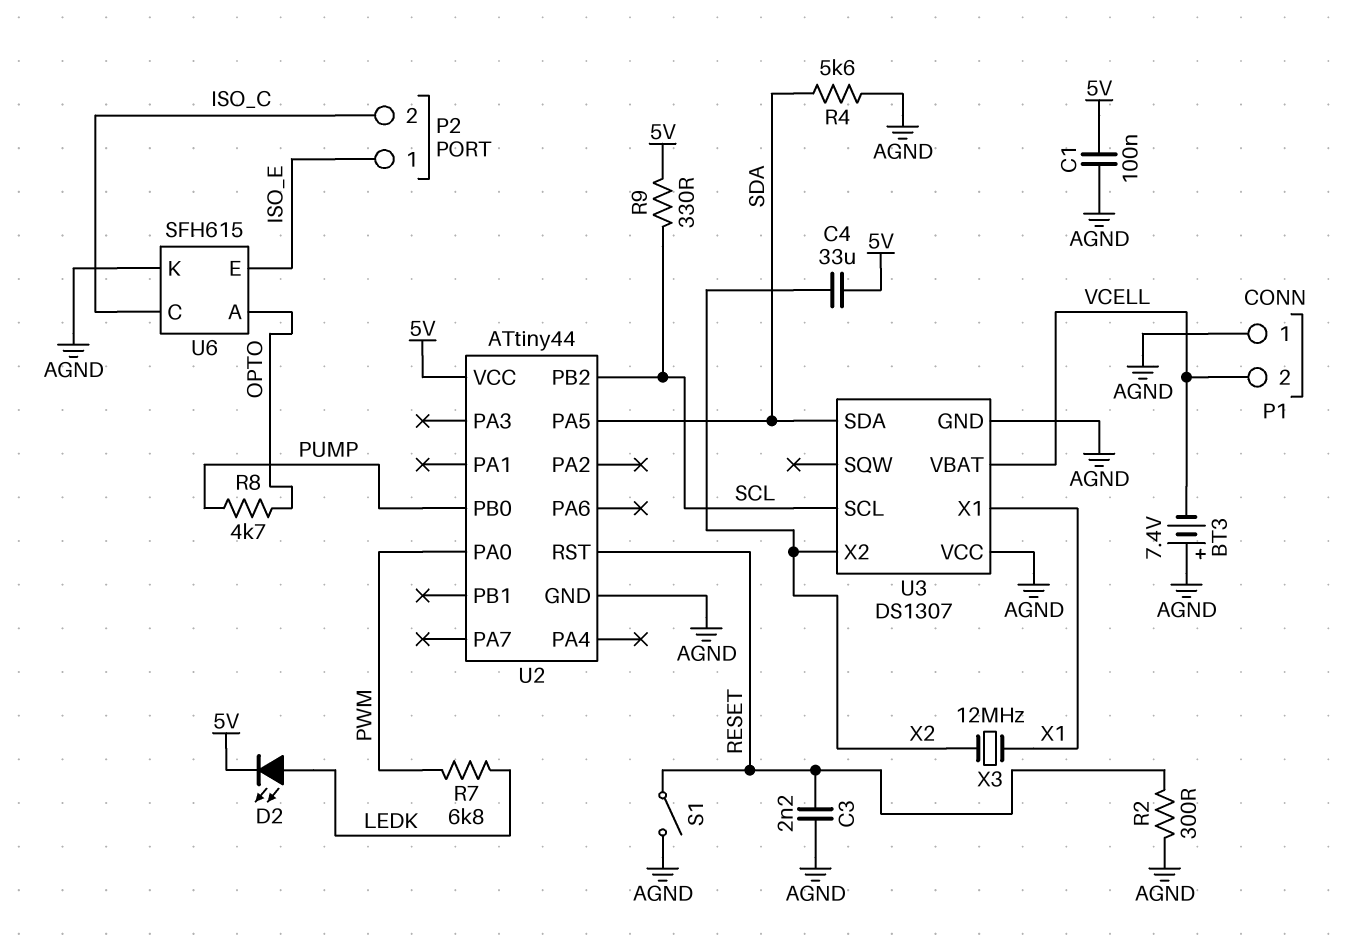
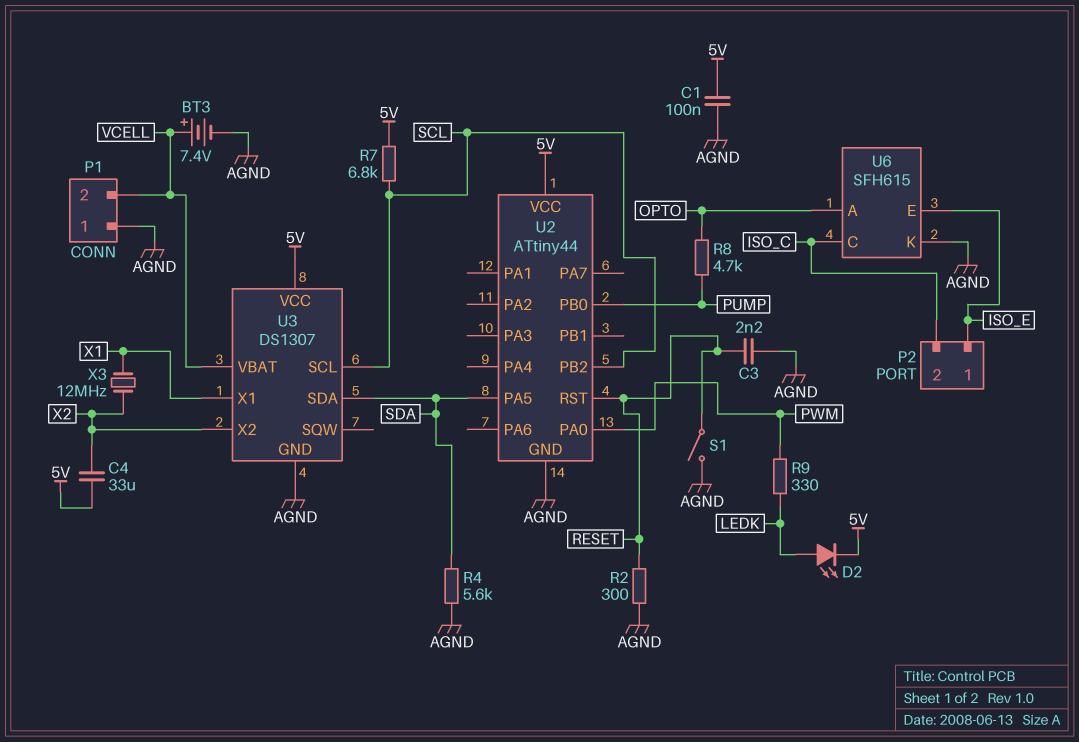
BT3: 7.4V (plus AGND, minus VCELL) -> 7.4V (plus VCELL, minus AGND)
R7: 6.8k (LEDK, PWM) -> 6.8k (5V, SCL)
R9: 330 (5V, SCL) -> 330 (LEDK, PWM)
U3 pin VCC: AGND -> 5V

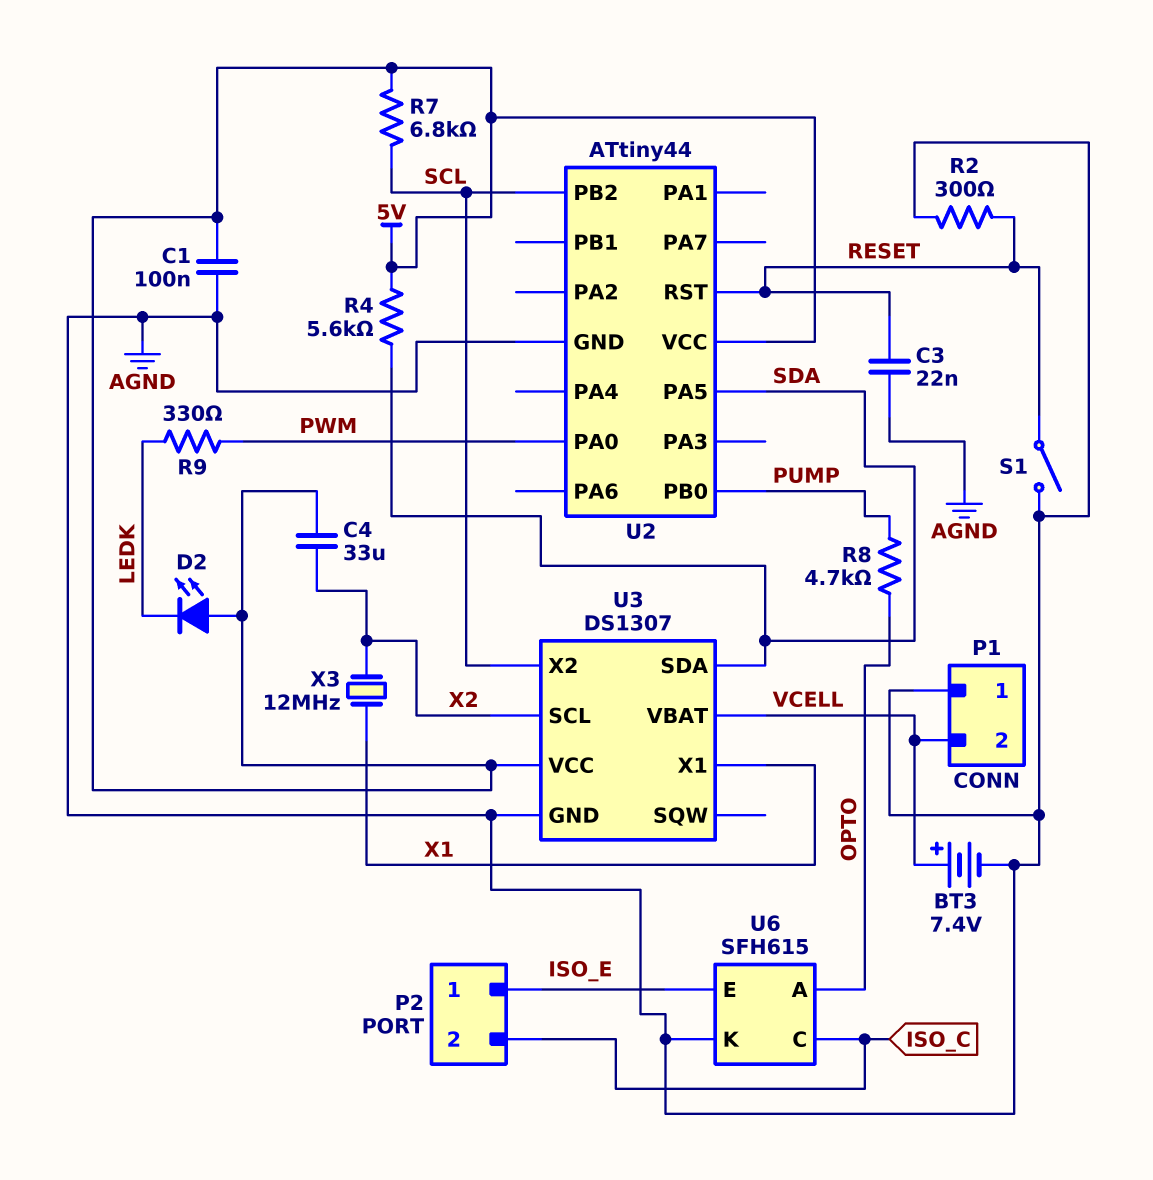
C3: 2.2nF (AGND, RESET) -> 22nF (AGND, RESET)
D2: LED (A LEDK, K 5V) -> LED (A 5V, K LEDK)
R4: 5.6k (AGND, SDA) -> 5.6k (5V, SDA)
U3 pin SCL: SCL -> X2
U3 pin X2: X2 -> SCL

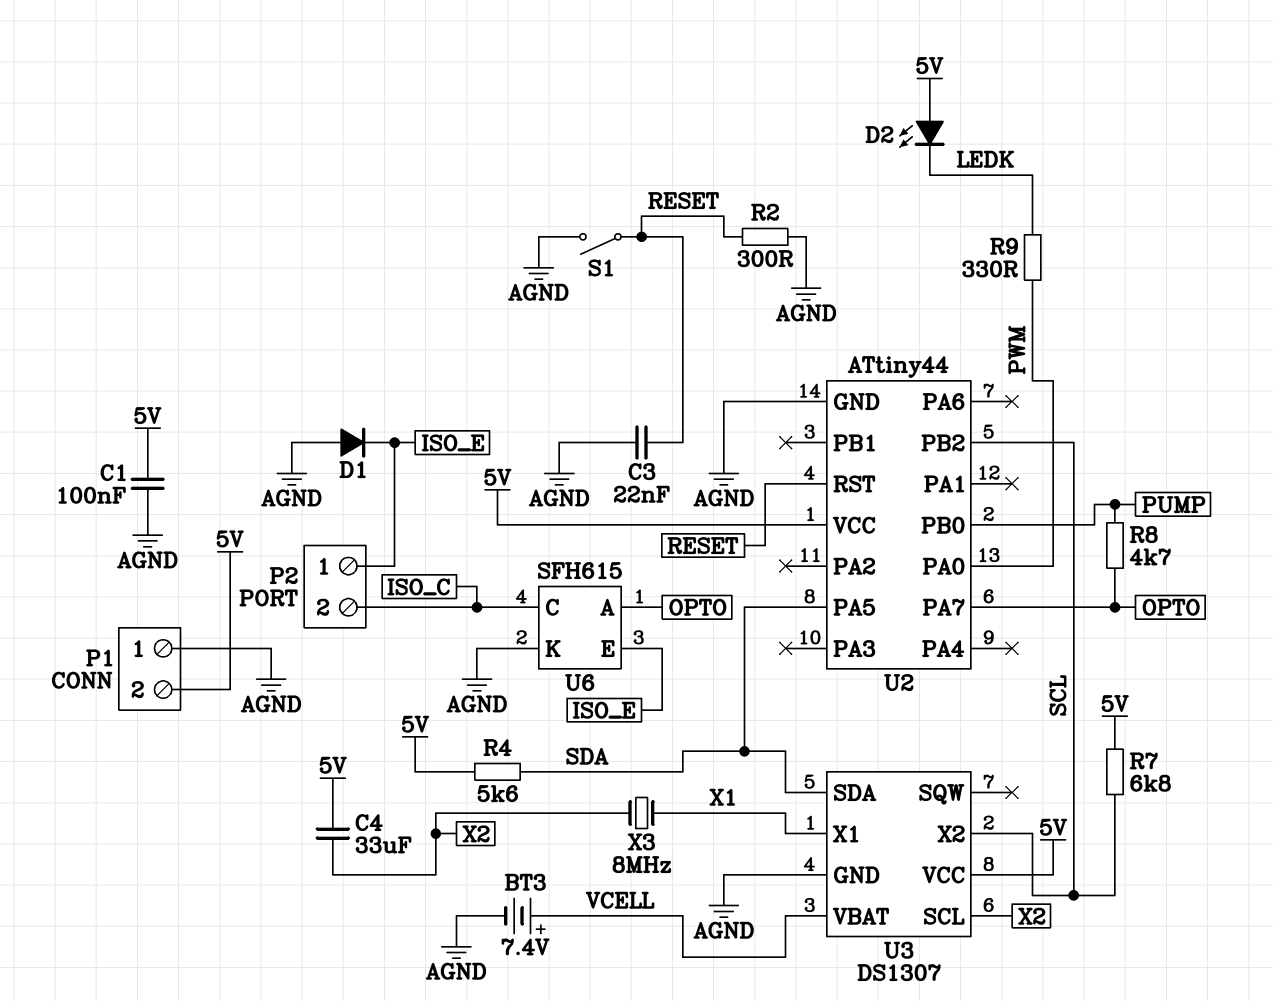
D1: none -> diode (A AGND, K ISO_E)
P1 pin 2: VCELL -> 5V
U2 pin PA7: none -> OPTO
X3: 12MHz (X1, X2) -> 8MHz (X1, X2)

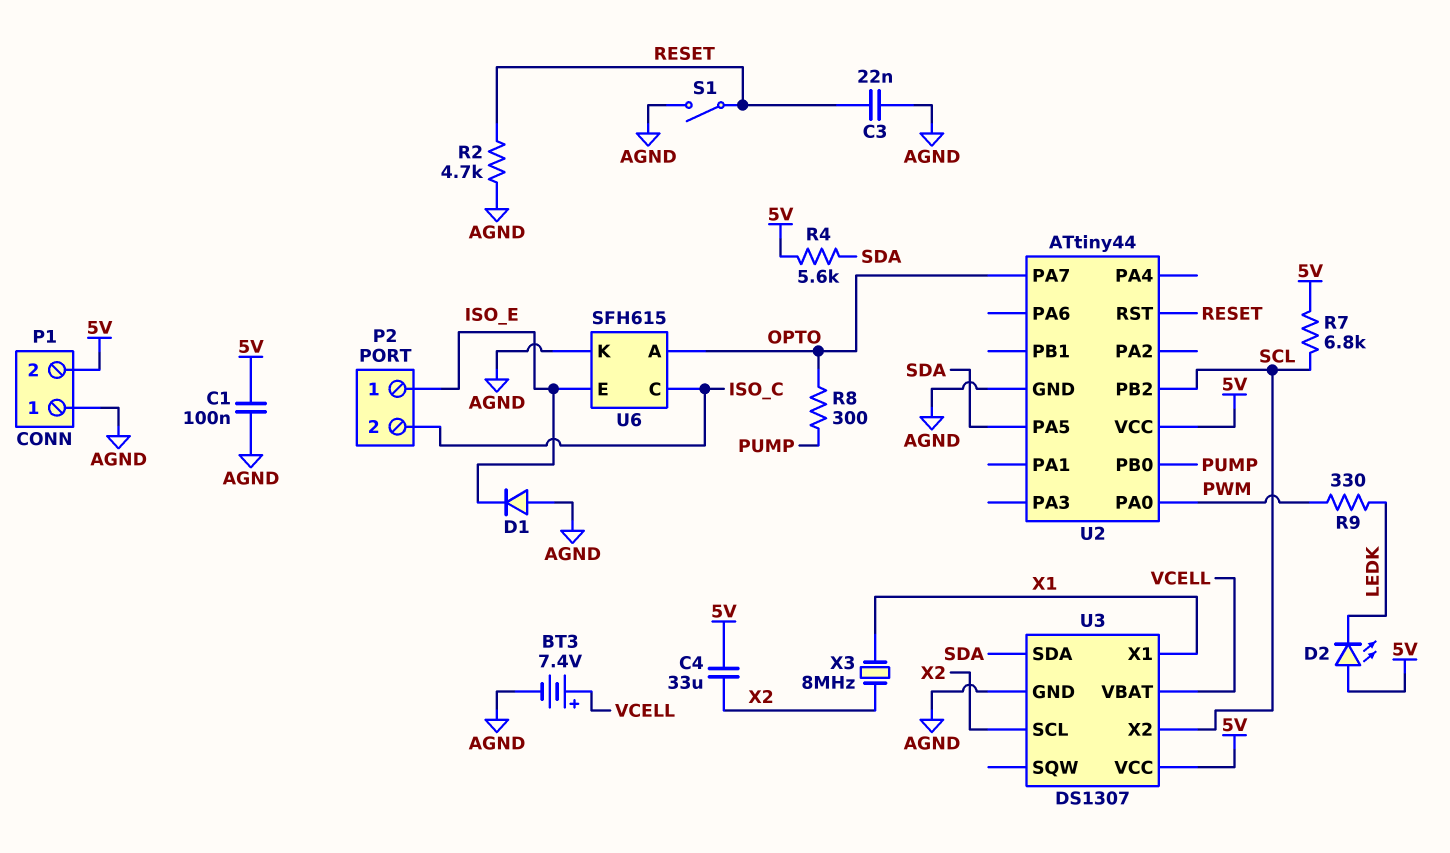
R2: 300 (AGND, RESET) -> 4.7k (AGND, RESET)
R8: 4.7k (OPTO, PUMP) -> 300 (OPTO, PUMP)

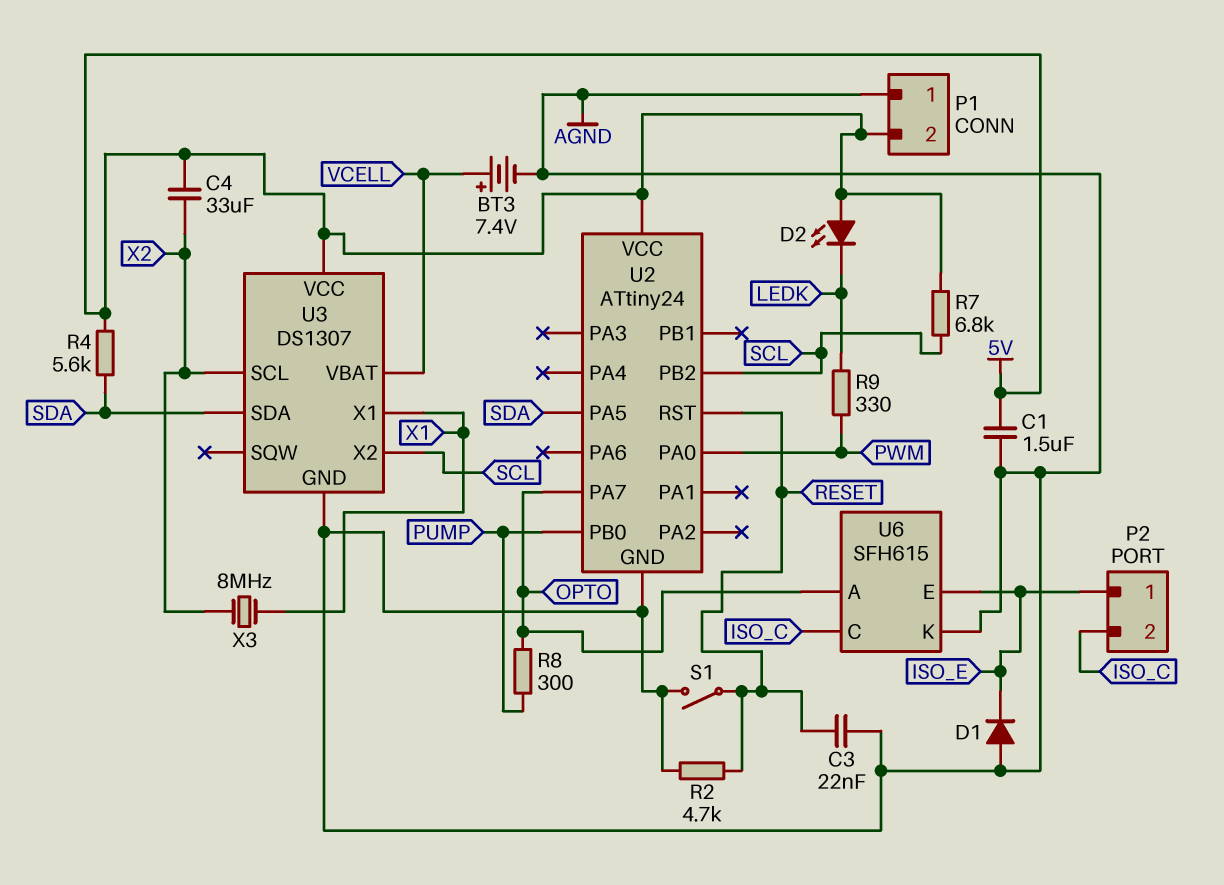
C1: 100nF (5V, AGND) -> 1.5uF (5V, AGND)
U2: ATtiny44 -> ATtiny24

